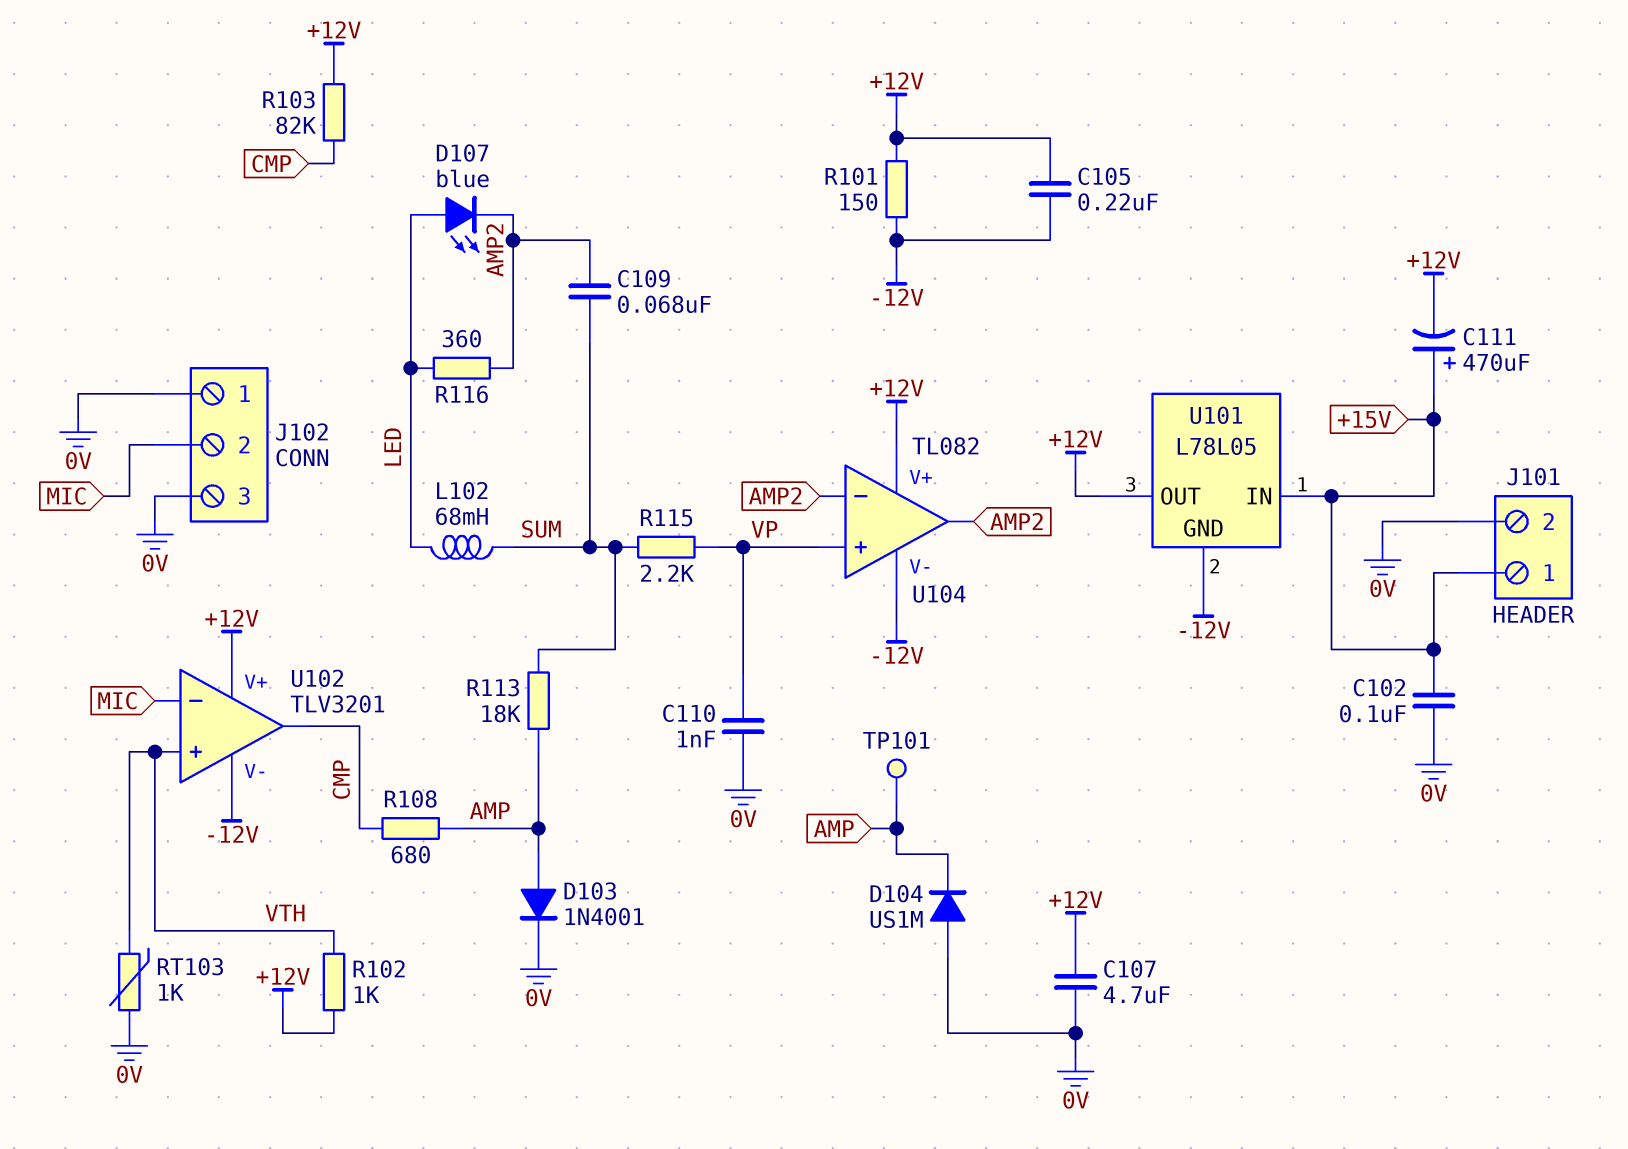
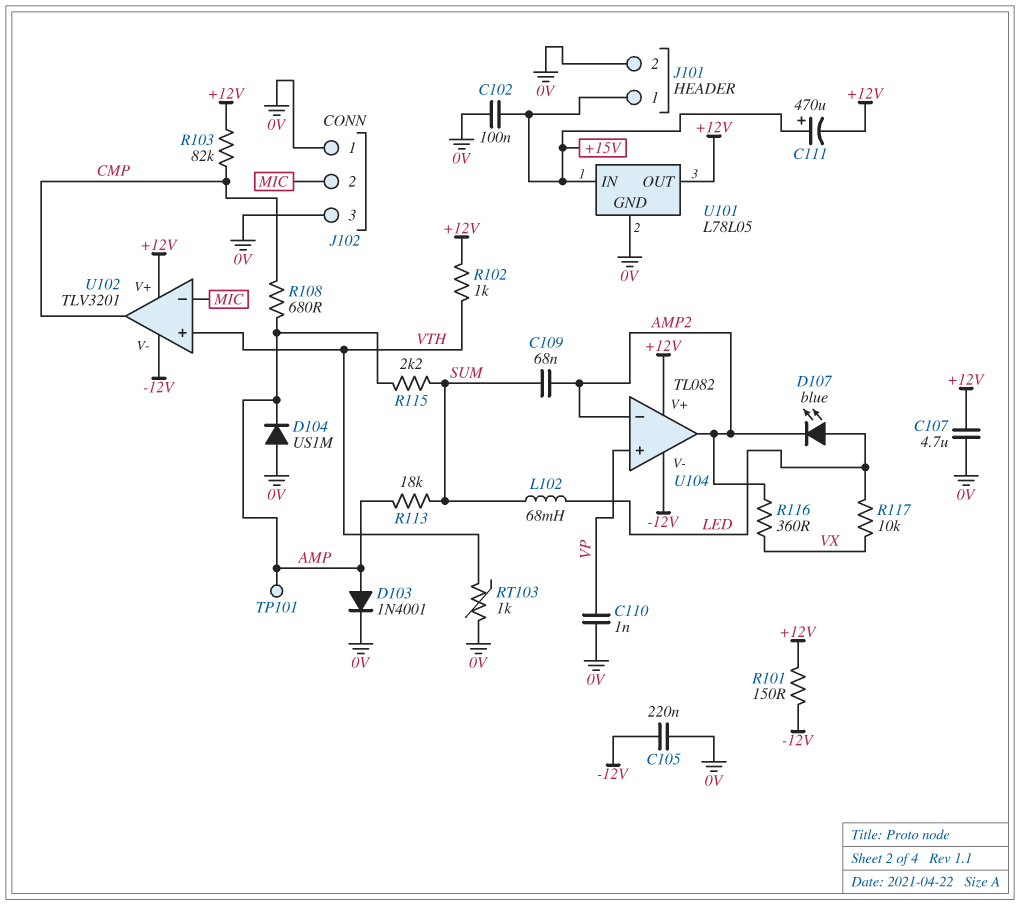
C105: 220nF (+12V, -12V) -> 220nF (-12V, 0V)
R115: 2.2k (SUM, VP) -> 2.2k (AMP, SUM)
R116: 360 (AMP2, LED) -> 360 (AMP2, VX)
R117: none -> 10k (LED, VX)
U101 pin GND: -12V -> 0V

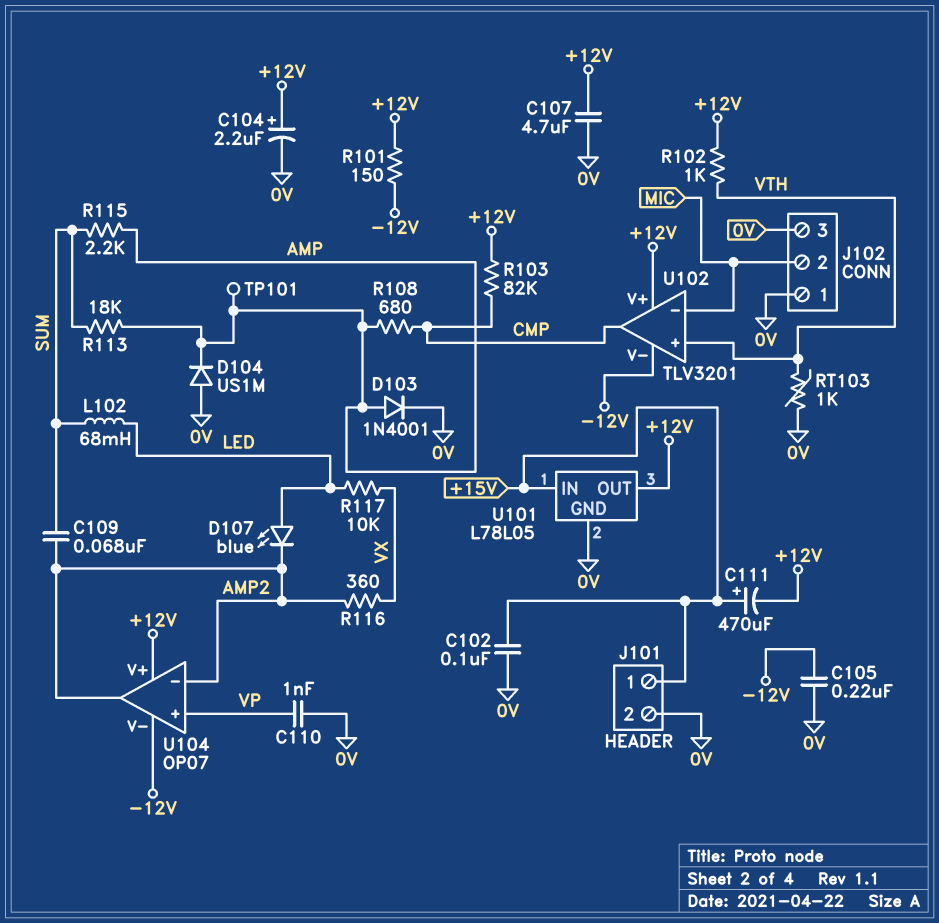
C104: none -> 2.2uF (plus +12V, minus 0V)
U104: TL082 -> OP07

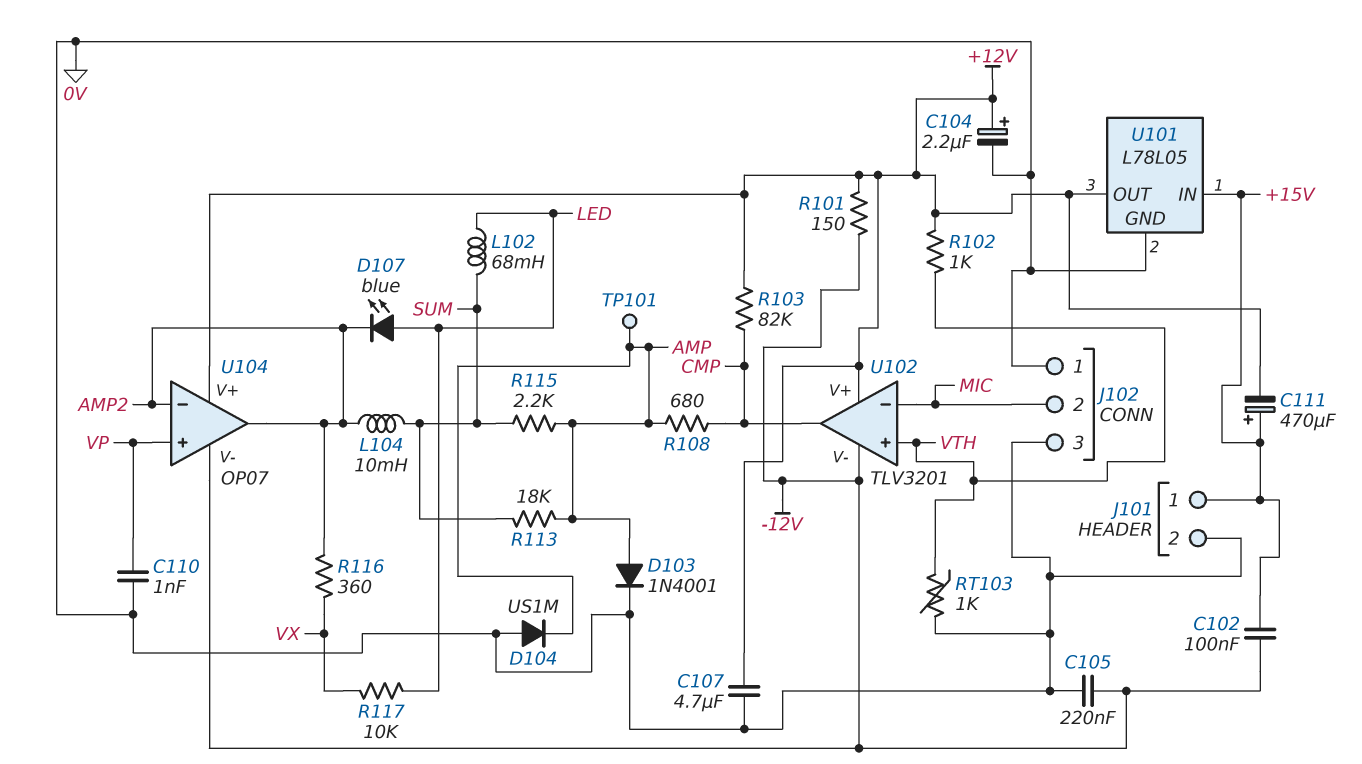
C102: 100nF (+15V, 0V) -> 100nF (+15V, -12V)
C109: 68nF (AMP2, SUM) -> none
L104: none -> 10mH (AMP2, SUM)

